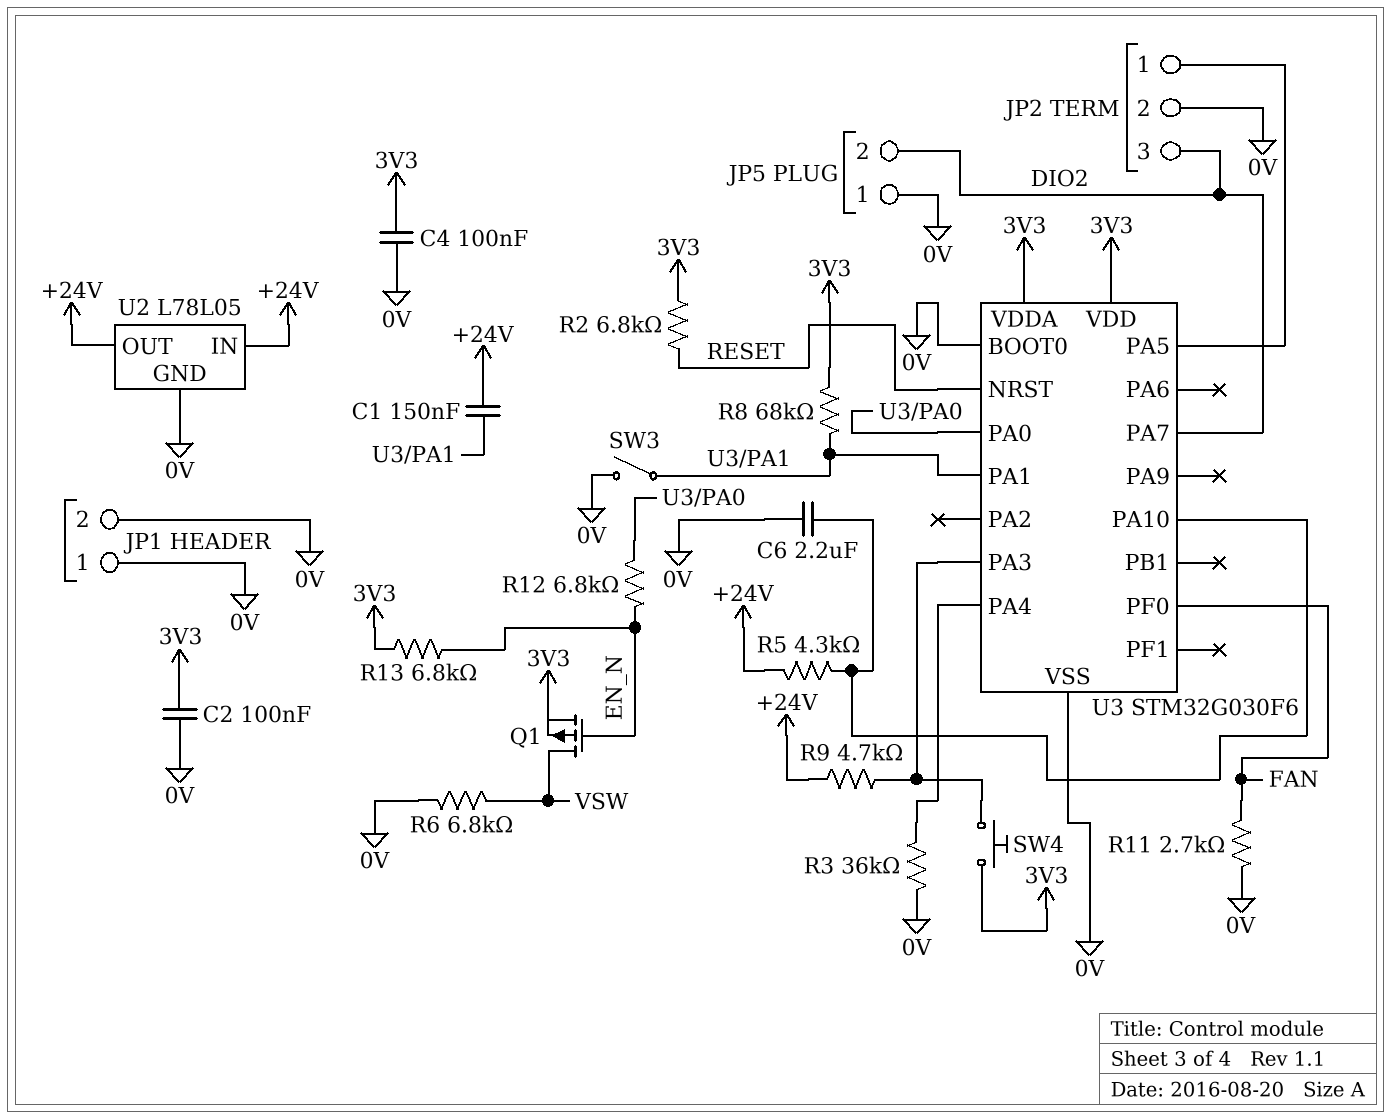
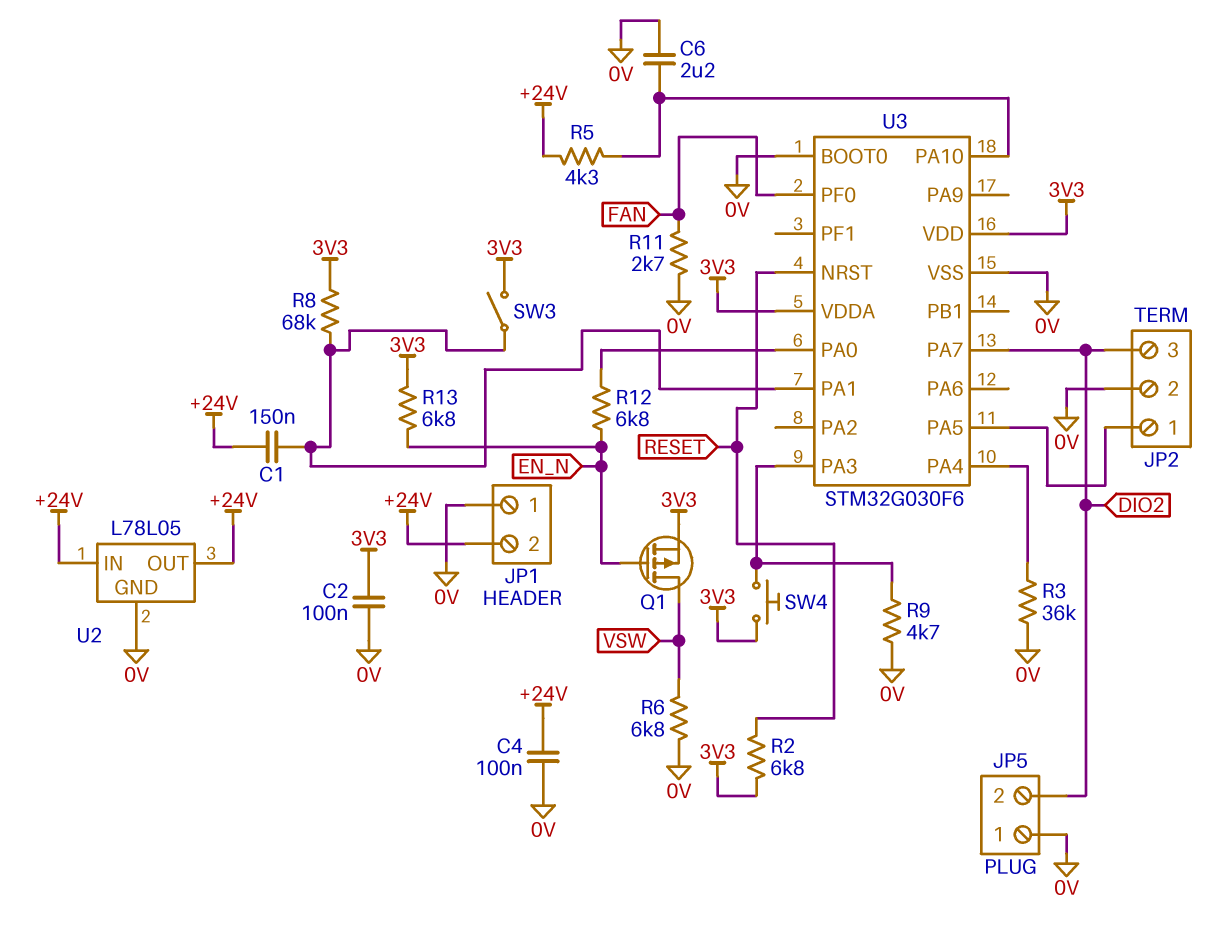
C4: 100nF (0V, 3V3) -> 100nF (+24V, 0V)
JP1 pin 2: 0V -> +24V
R9: 4.7k (+24V, U3/PA3) -> 4.7k (0V, U3/PA3)
SW3: switch (0V, U3/PA1) -> switch (3V3, U3/PA1)

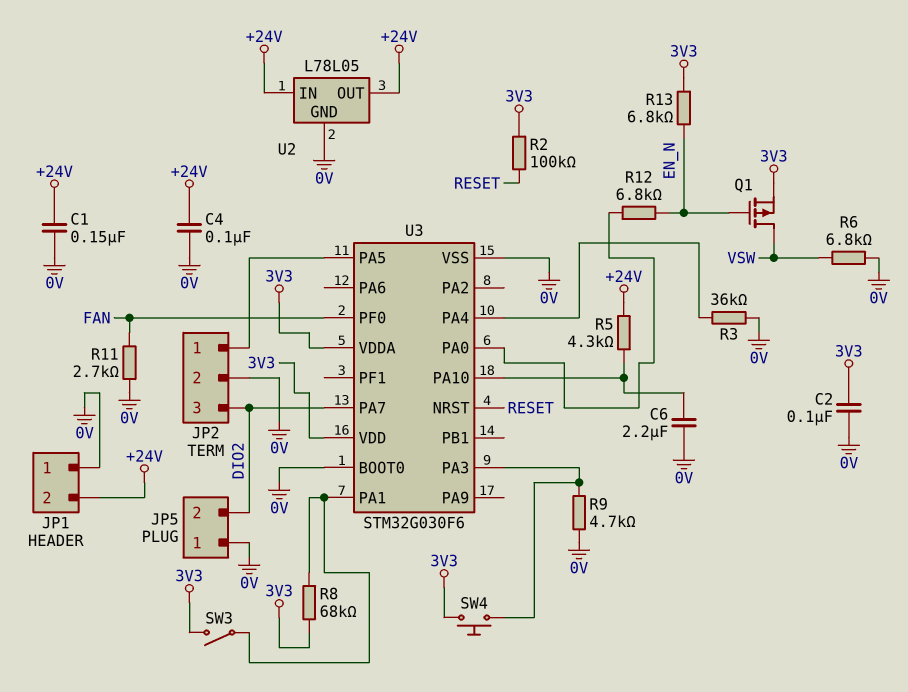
C1: 150nF (+24V, U3/PA1) -> 150nF (+24V, 0V)
R2: 6.8k (3V3, RESET) -> 100k (3V3, RESET)

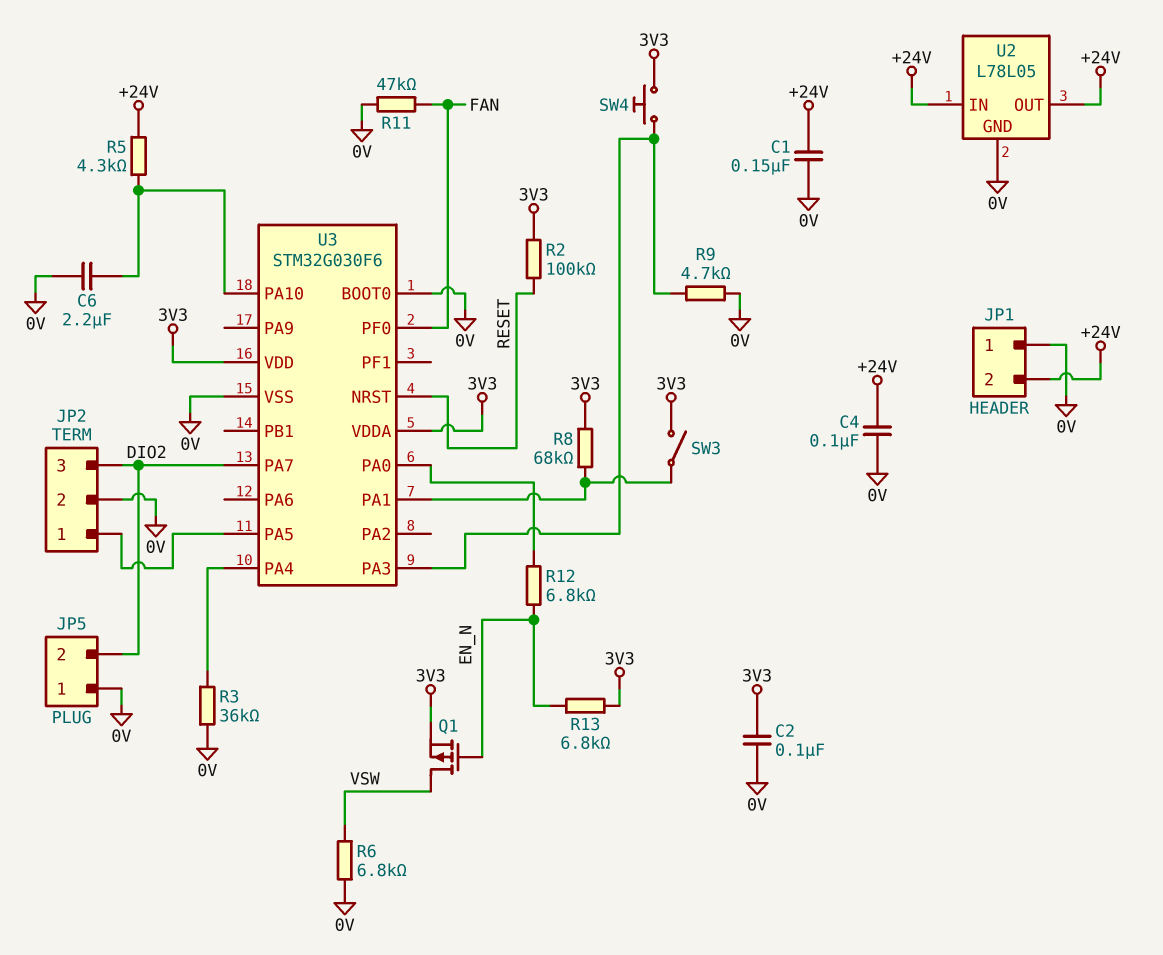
R11: 2.7k (0V, FAN) -> 47k (0V, FAN)

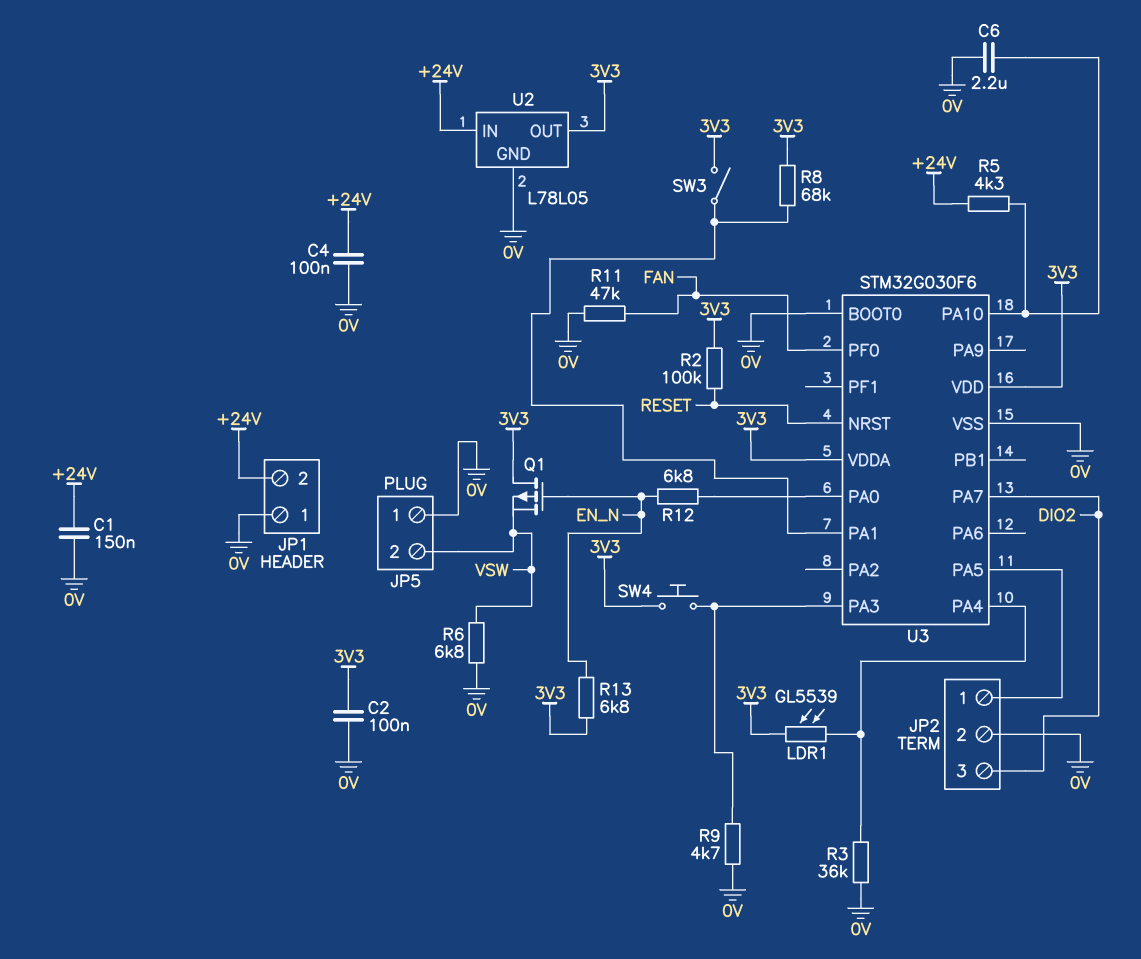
JP5 pin 2: DIO2 -> VSW
LDR1: none -> GL5539 (3V3, U3/PA4)
Q1: PMOS (G EN_N, D VSW, S 3V3) -> PMOS (G EN_N, D 3V3, S VSW)
U2 pin OUT: +24V -> 3V3

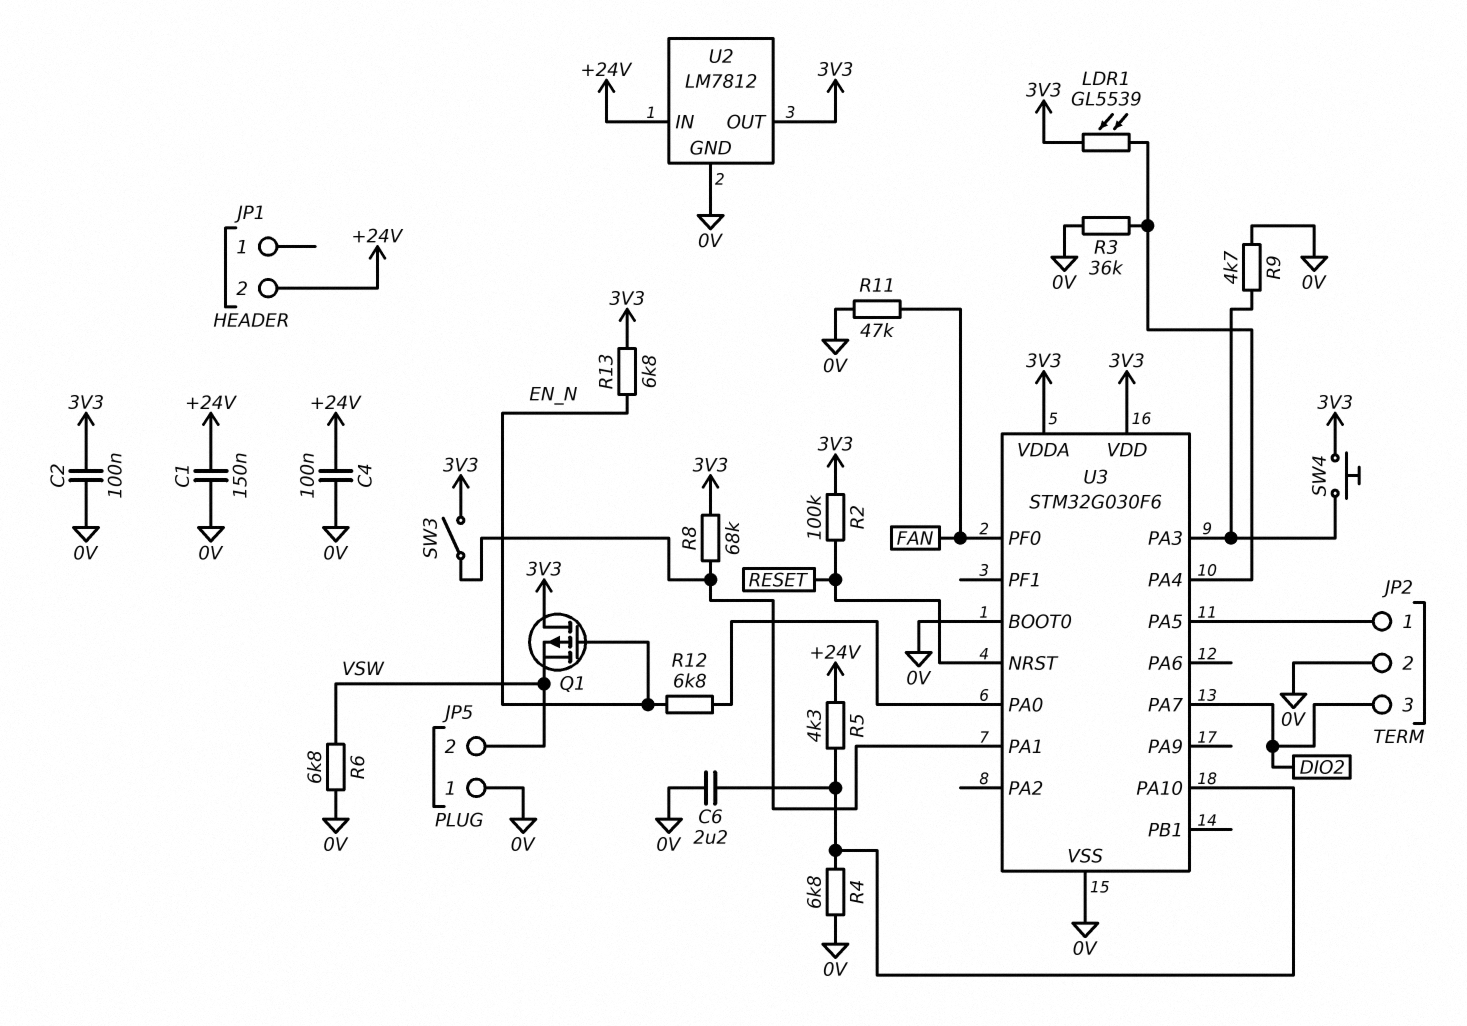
JP1 pin 1: 0V -> none
R4: none -> 6.8k (0V, U3/PA10)
U2: L78L05 -> LM7812

